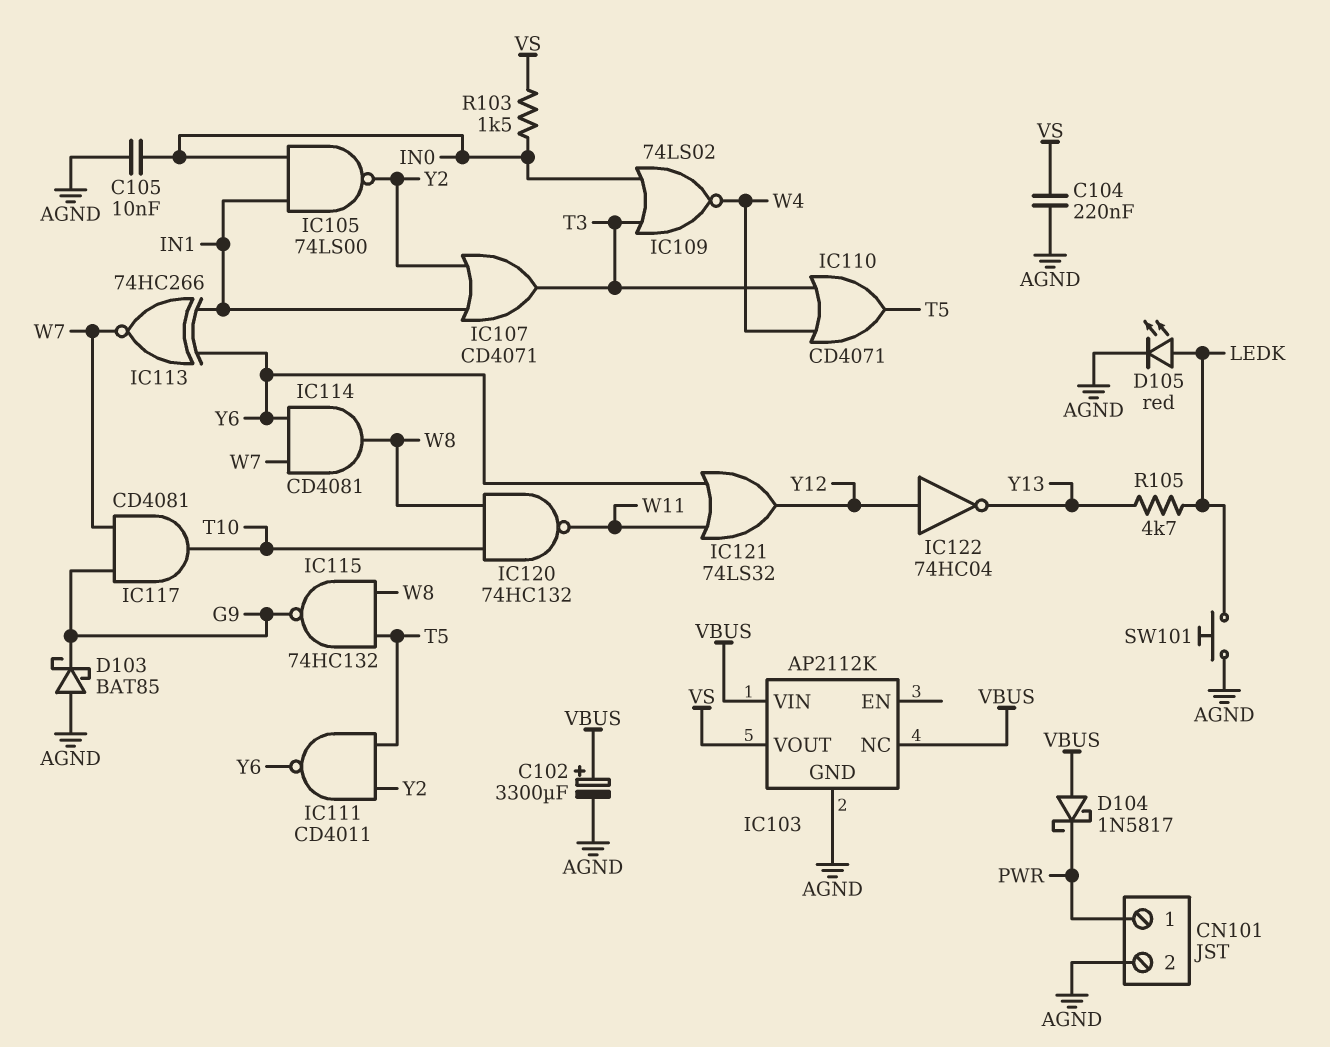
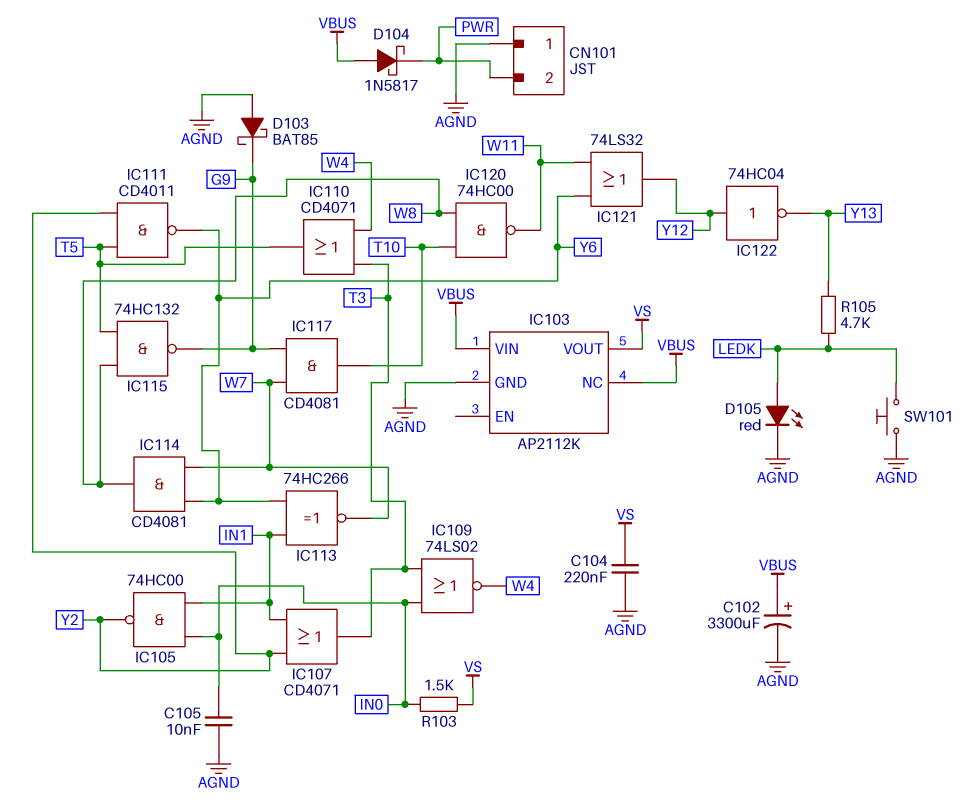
CN101 pin 1: PWR -> AGND
CN101 pin 2: AGND -> PWR
IC105: NAND 74LS00 (in IN0, in IN1, out Y2) -> NAND 74HC00 (in IN0, in IN1, out Y2)
IC120: NAND 74HC132 (in T10, in W8, out W11) -> NAND 74HC00 (in T10, in W8, out W11)

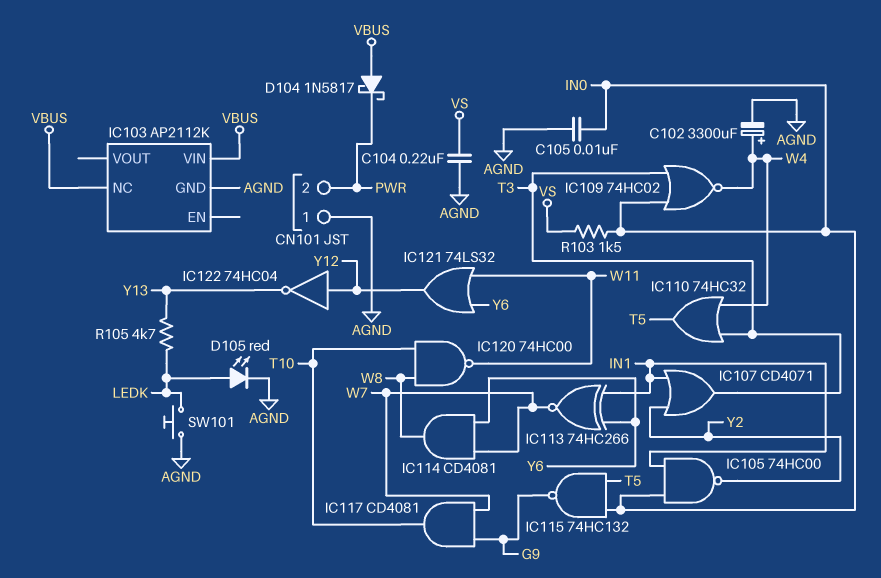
C102: 3300uF (plus VBUS, minus AGND) -> 3300uF (plus W4, minus AGND)
D103: schottky BAT85 (A AGND, K G9) -> none
IC103 pin VOUT: VS -> none
IC109: NOR 74LS02 (in IN0, in T3, out W4) -> NOR 74HC02 (in IN0, in T3, out W4)
IC110: OR CD4071 (in T3, in W4, out T5) -> OR 74HC32 (in T3, in W4, out T5)
IC111: NAND CD4011 (in T5, in Y2, out Y6) -> none
IC115: NAND 74HC132 (in T5, in W8, out G9) -> NAND 74HC132 (in IN0, in T5, out G9)

